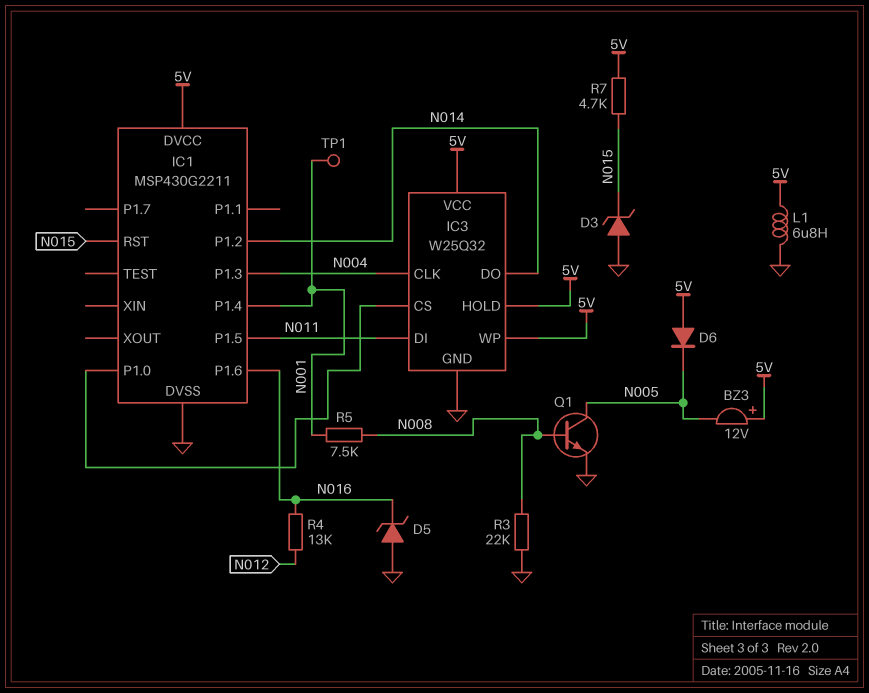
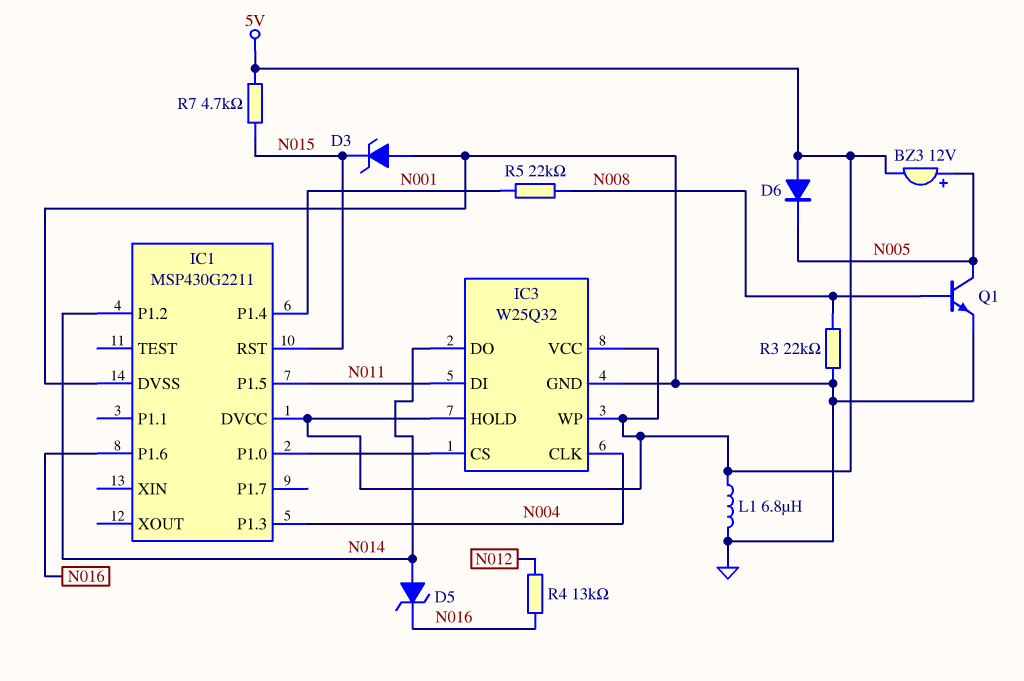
BZ3: buzzer 12V (plus 5V, minus N005) -> buzzer 12V (plus N005, minus 5V)
D5: zener (A GND, K N016) -> zener (A N014, K N016)
R5: 7.5k (N001, N008) -> 22k (N001, N008)
TP1: test point (N001) -> none

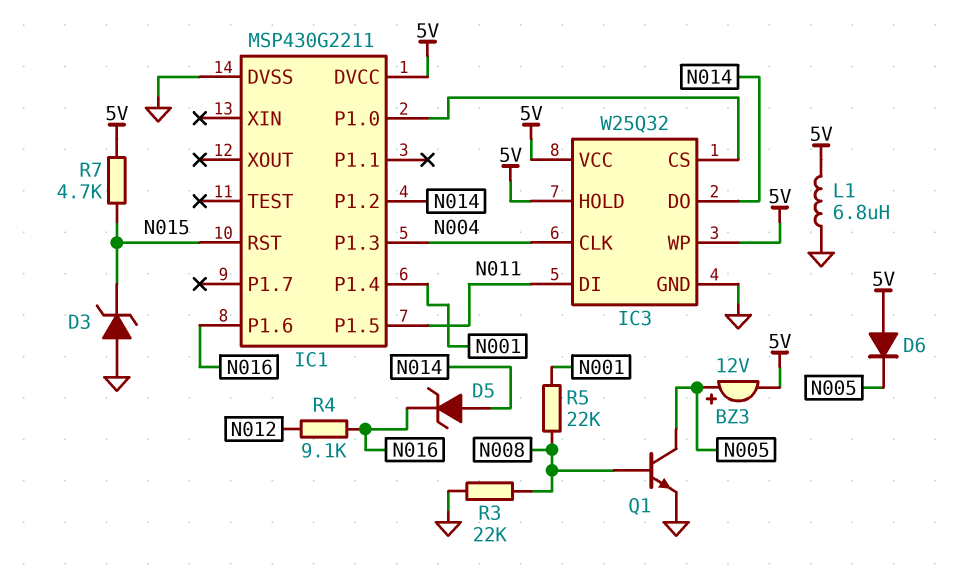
R4: 13k (N012, N016) -> 9.1k (N012, N016)

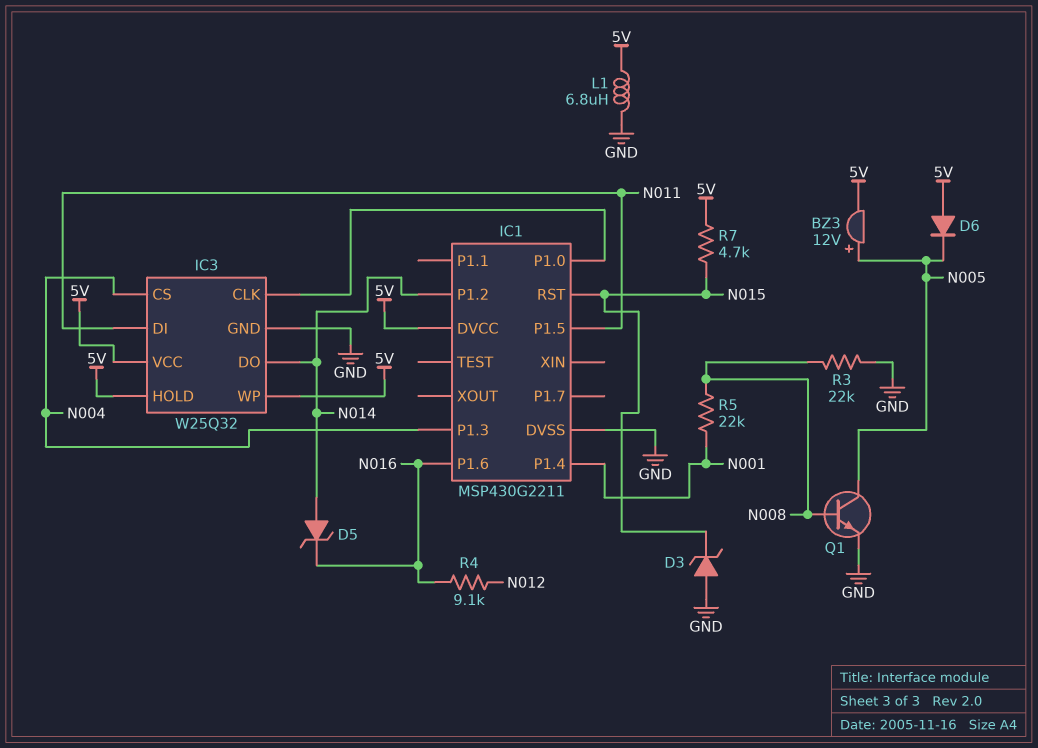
IC3 pin CLK: N004 -> IC1/P1.0
IC3 pin CS: IC1/P1.0 -> N004

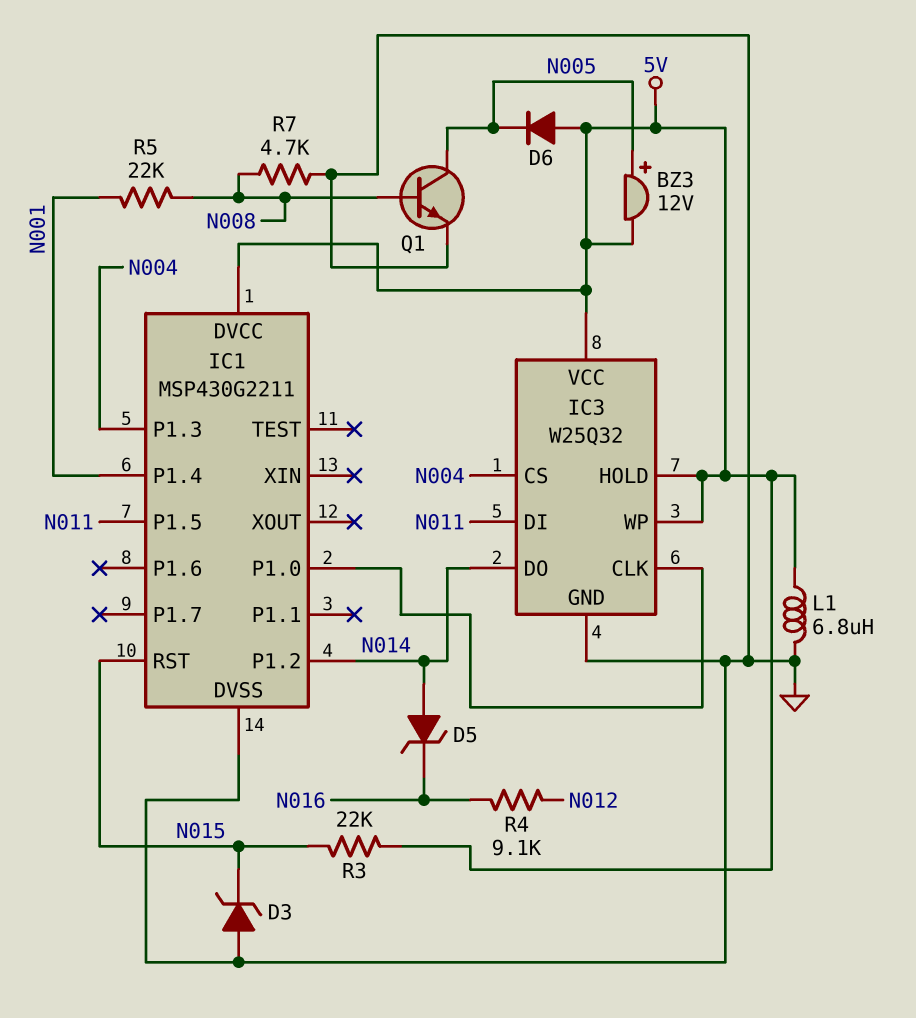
IC1 pin P1.6: N016 -> none
R3: 22k (GND, N008) -> 22k (5V, N015)
R7: 4.7k (5V, N015) -> 4.7k (GND, N008)

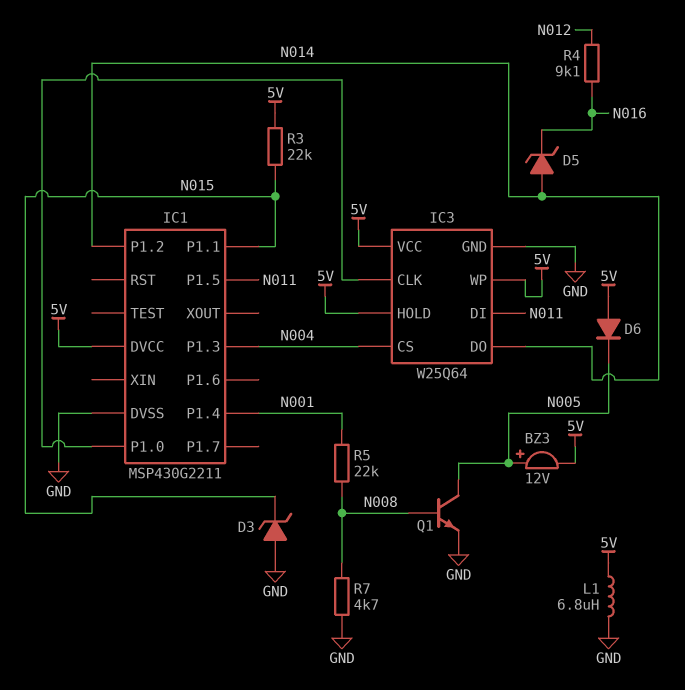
IC1 pin P1.1: none -> N015
IC1 pin RST: N015 -> none
IC3: W25Q32 -> W25Q64

